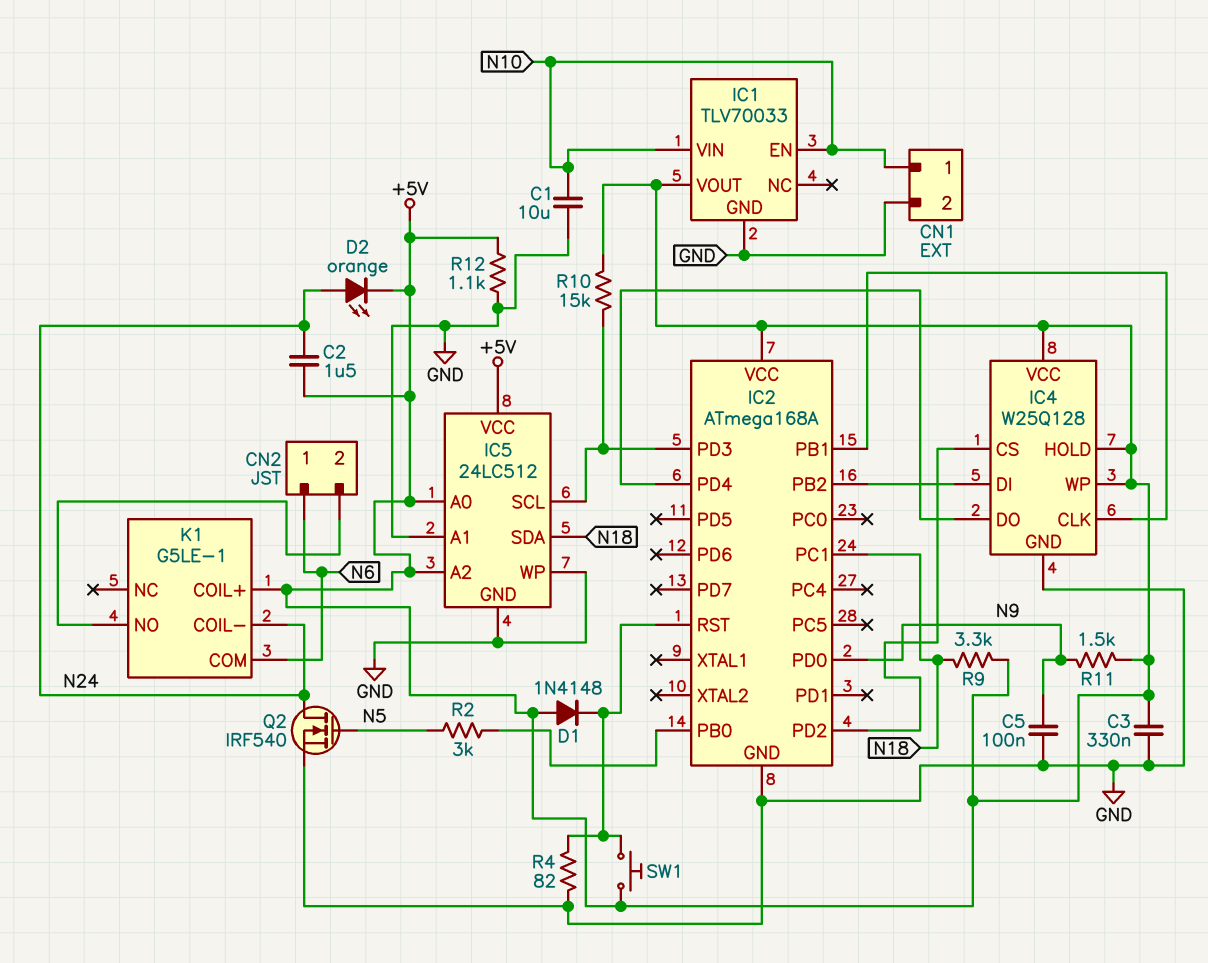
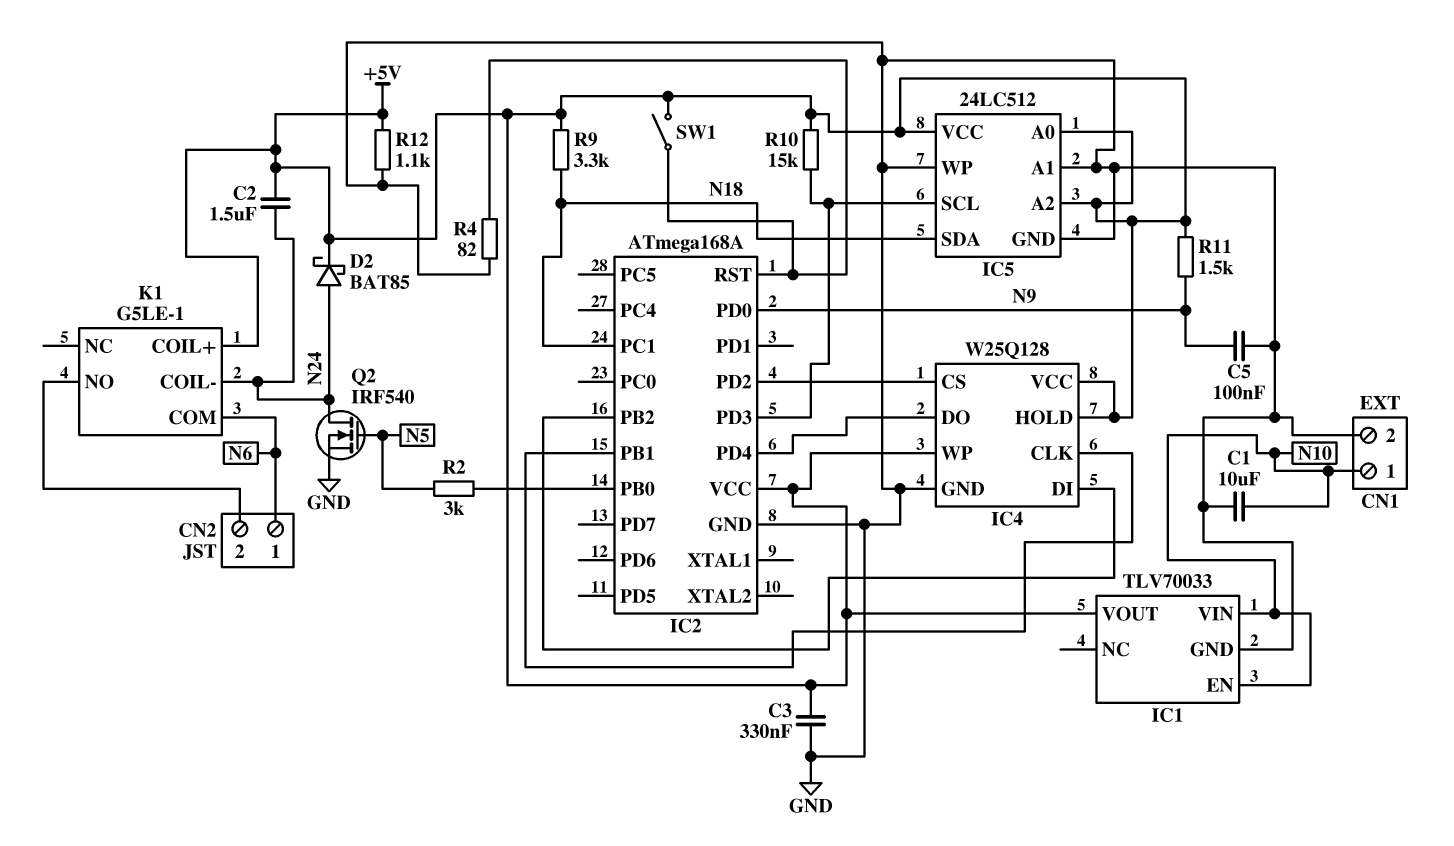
D1: diode 1N4148 (A +5V, K IC2/RST) -> none
D2: LED orange (A N24, K +5V) -> schottky BAT85 (A N24, K +5V)
SW1: button (+5V, IC2/RST) -> switch (+5V, IC2/RST)

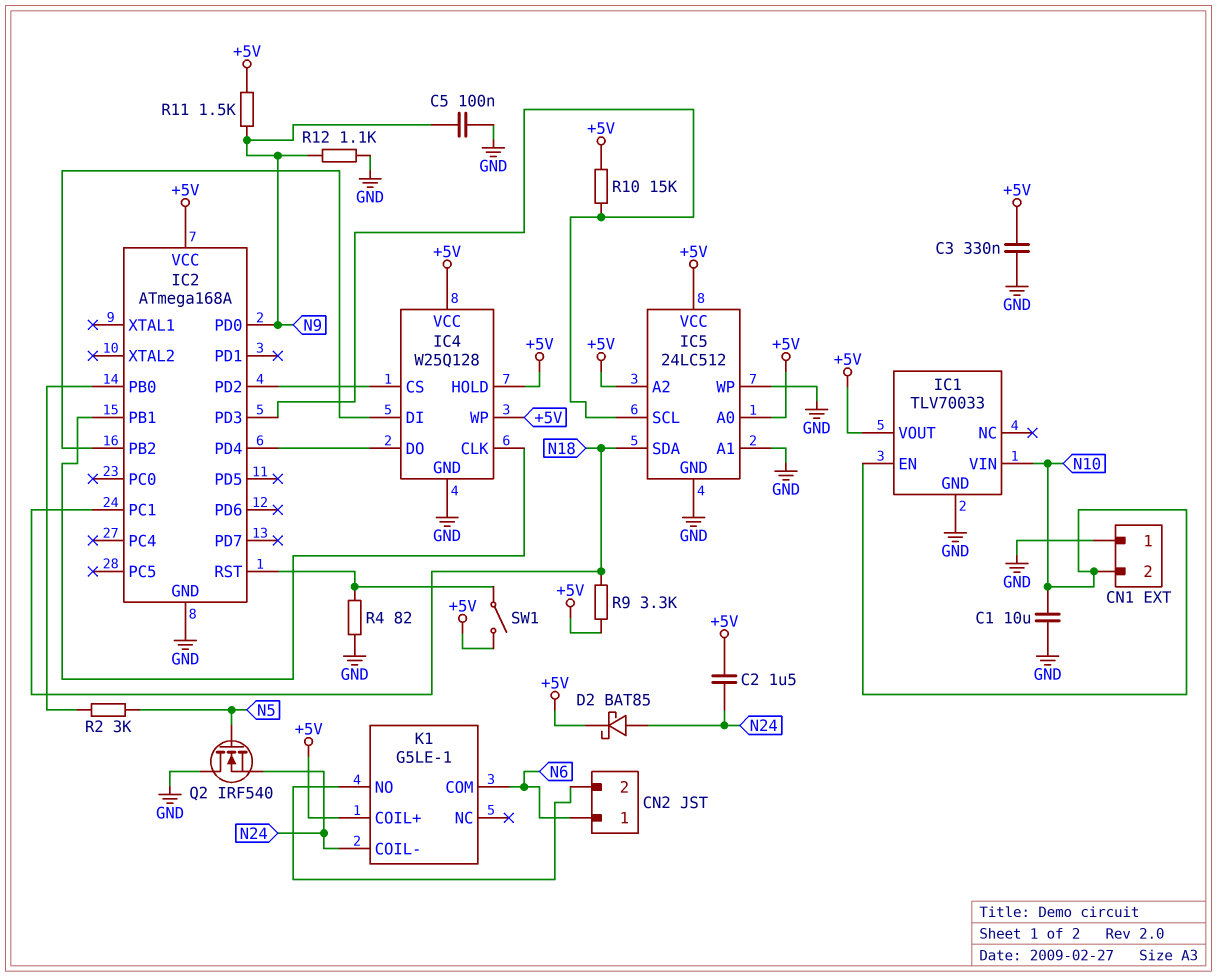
CN1 pin 1: N10 -> GND
CN1 pin 2: GND -> N10
Q2: NMOS IRF540 (G N5, D N24, S GND) -> NMOS IRF540 (G N5, D GND, S N24)
R12: 1.1k (+5V, GND) -> 1.1k (GND, N9)

